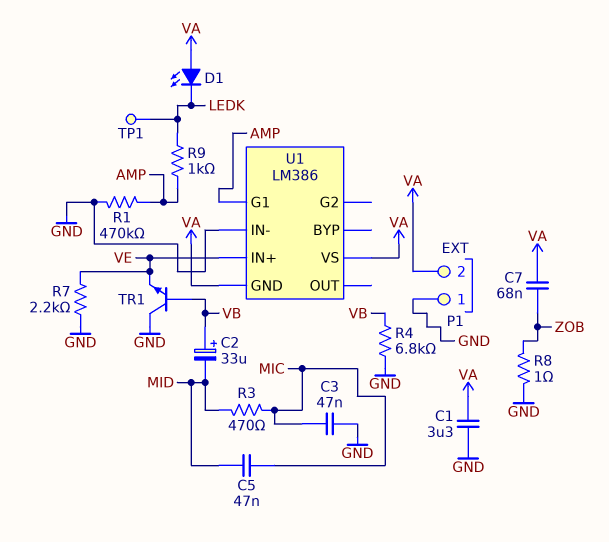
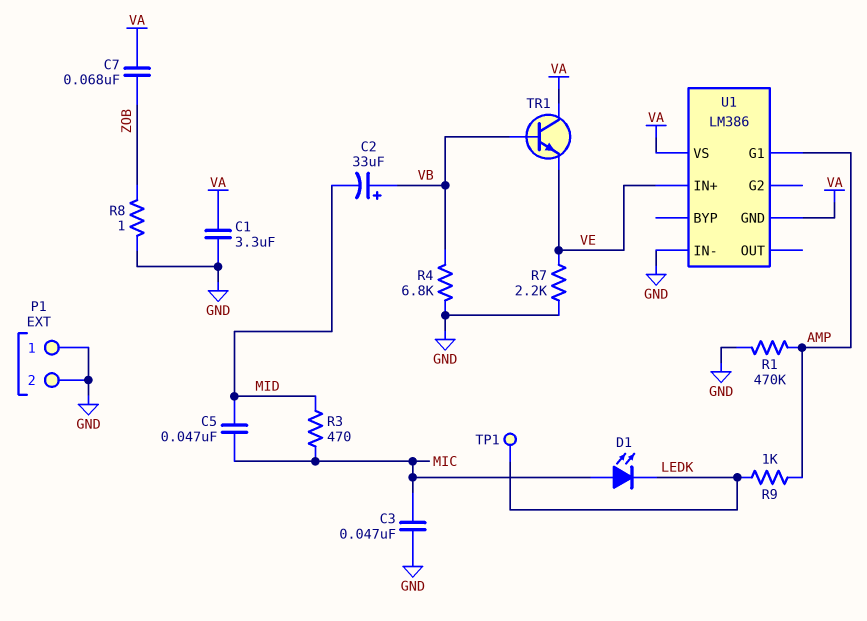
D1: LED (A VA, K LEDK) -> LED (A MIC, K LEDK)
P1 pin 2: VA -> GND
TR1: NPN (B VB, C GND, E VE) -> NPN (B VB, C VA, E VE)

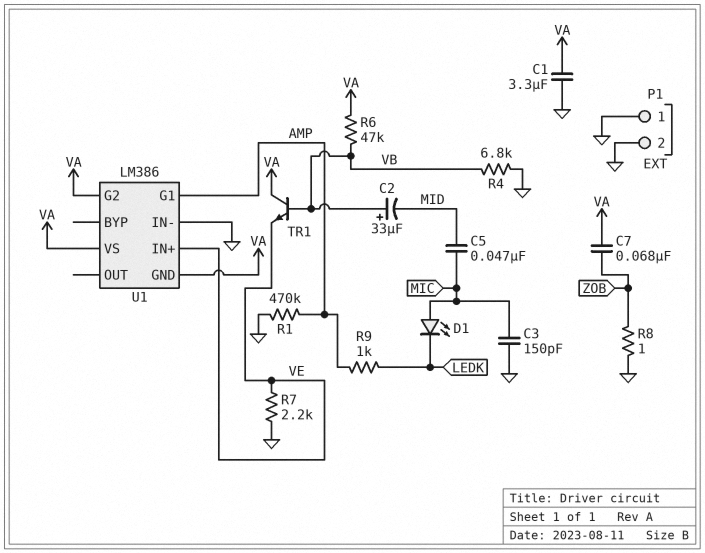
C3: 47nF (GND, MIC) -> 150pF (GND, MIC)
R3: 470 (MIC, MID) -> none
R6: none -> 47k (VA, VB)
TP1: test point (LEDK) -> none
U1 pin G2: none -> VA

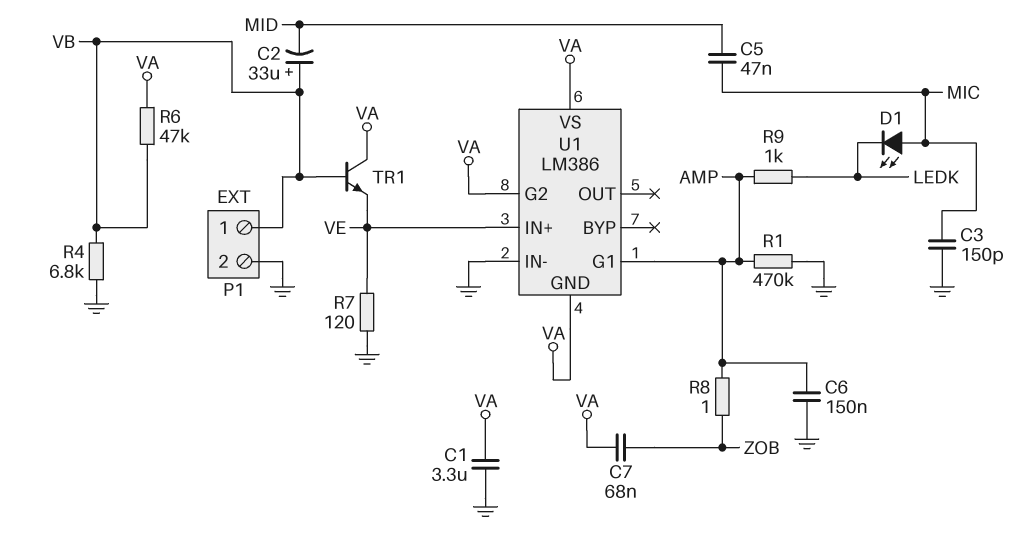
C6: none -> 150nF (AMP, GND)
P1 pin 1: GND -> VB
R7: 2.2k (GND, VE) -> 120 (GND, VE)
R8: 1 (GND, ZOB) -> 1 (AMP, ZOB)

